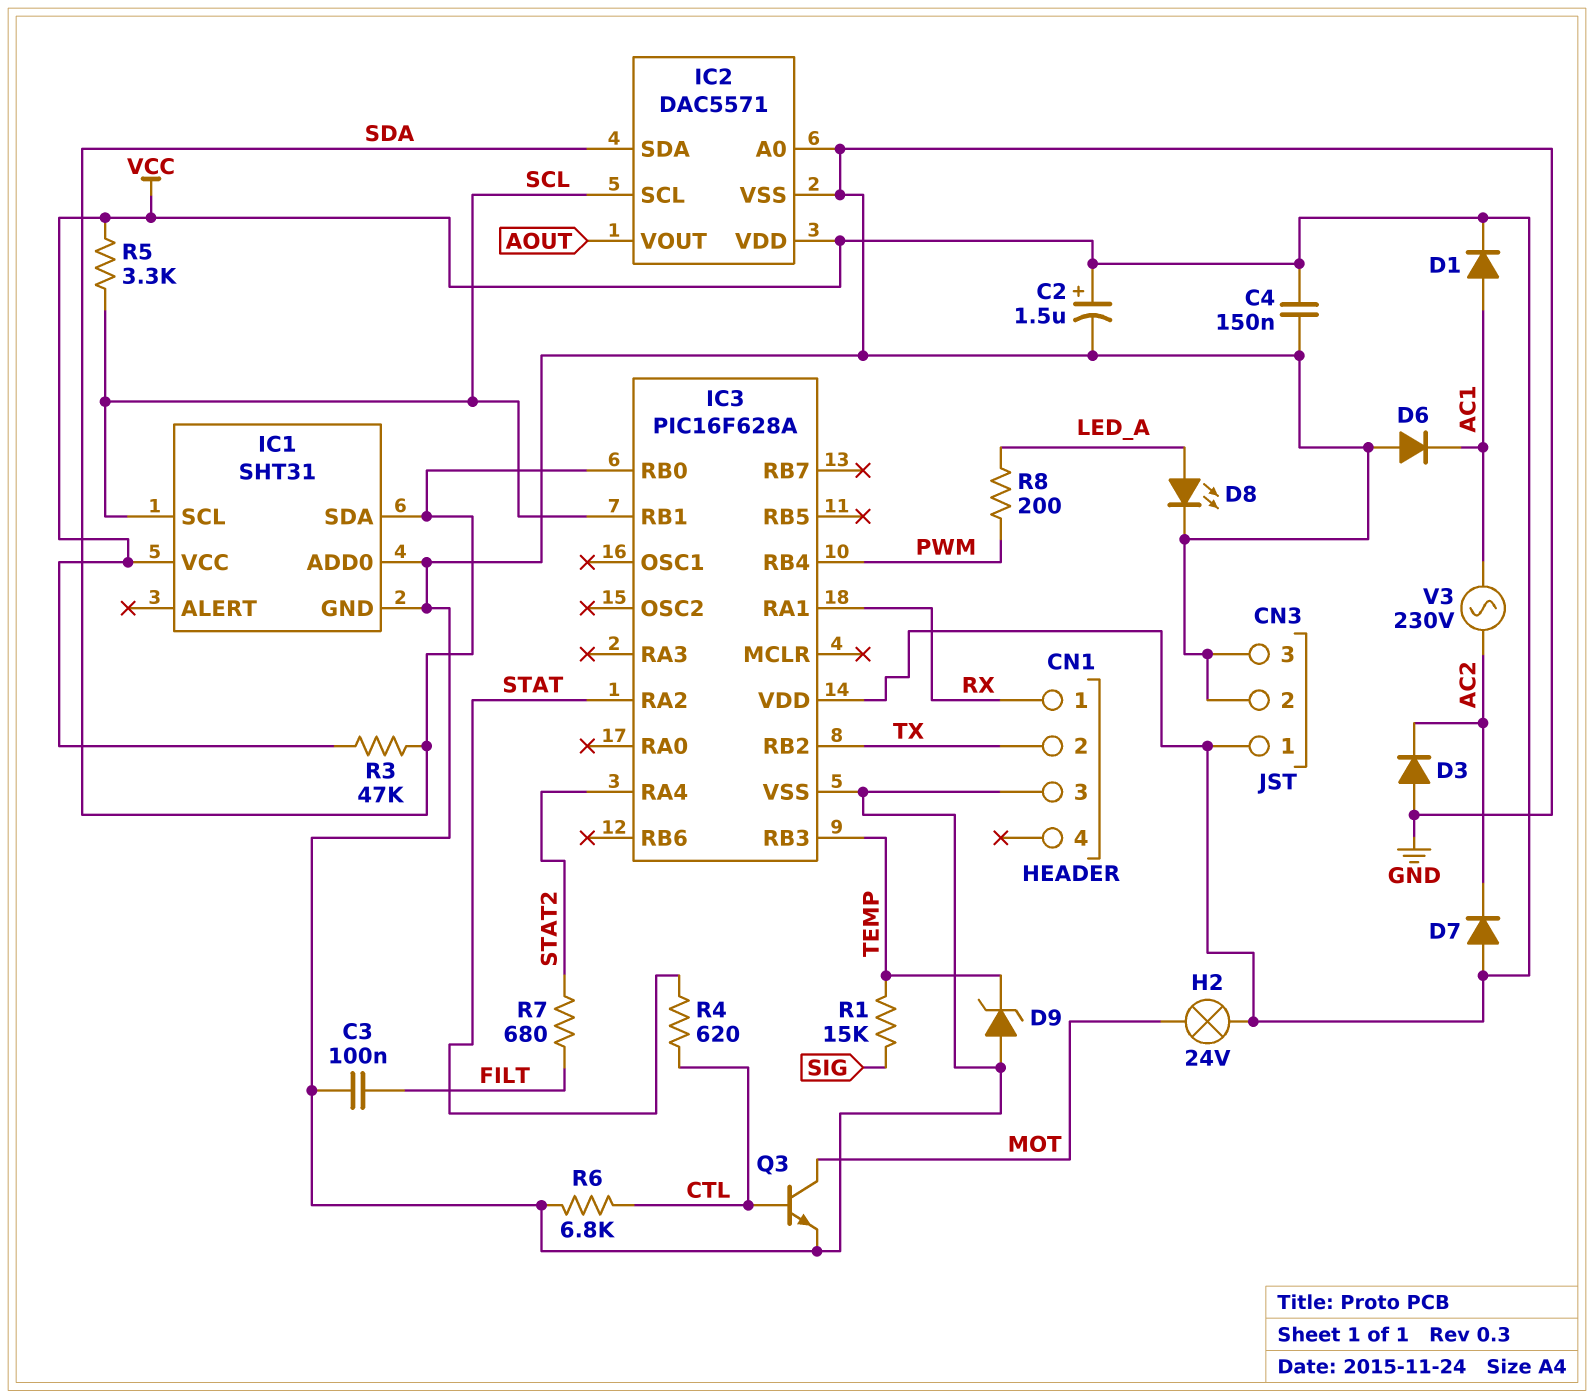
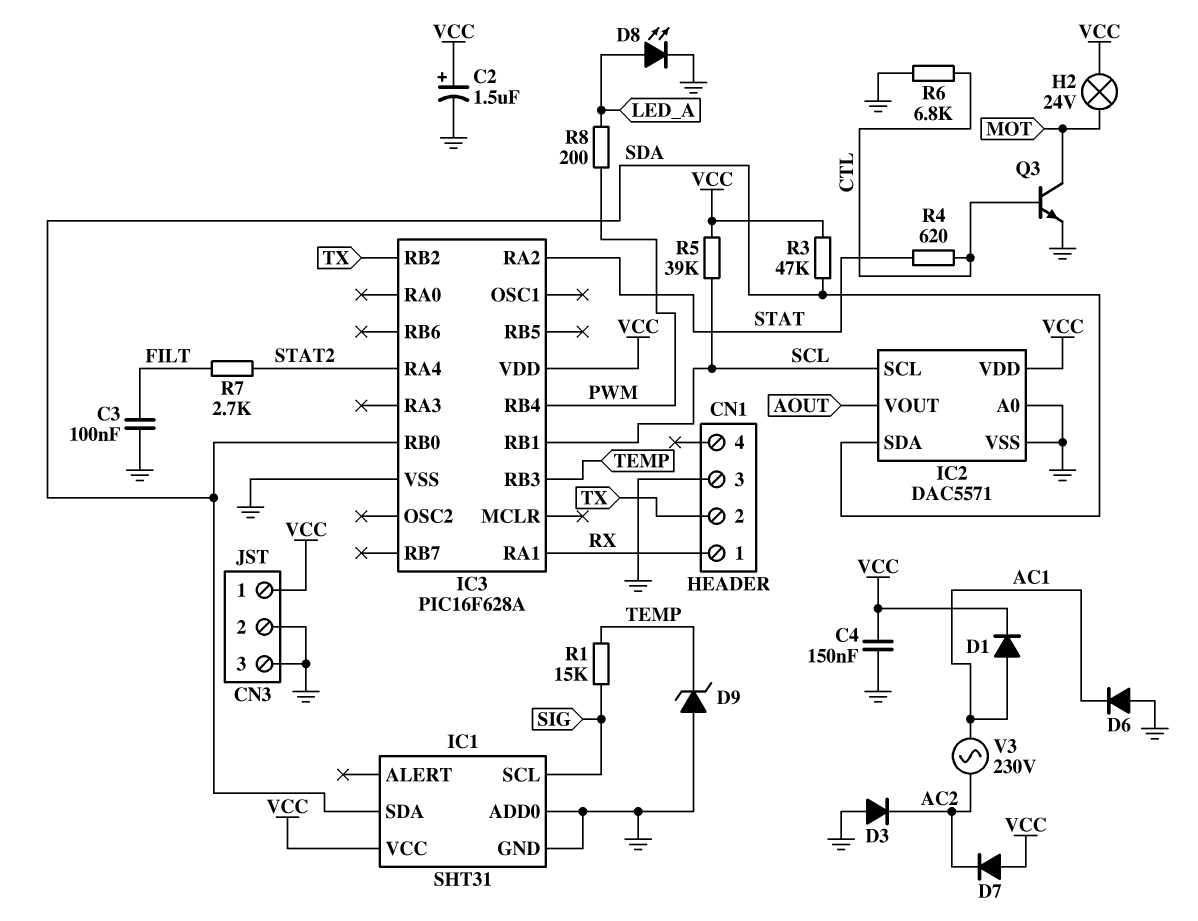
IC1 pin SCL: SCL -> SIG
R5: 3.3k (SCL, VCC) -> 39k (SCL, VCC)
R7: 680 (FILT, STAT2) -> 2.7k (FILT, STAT2)

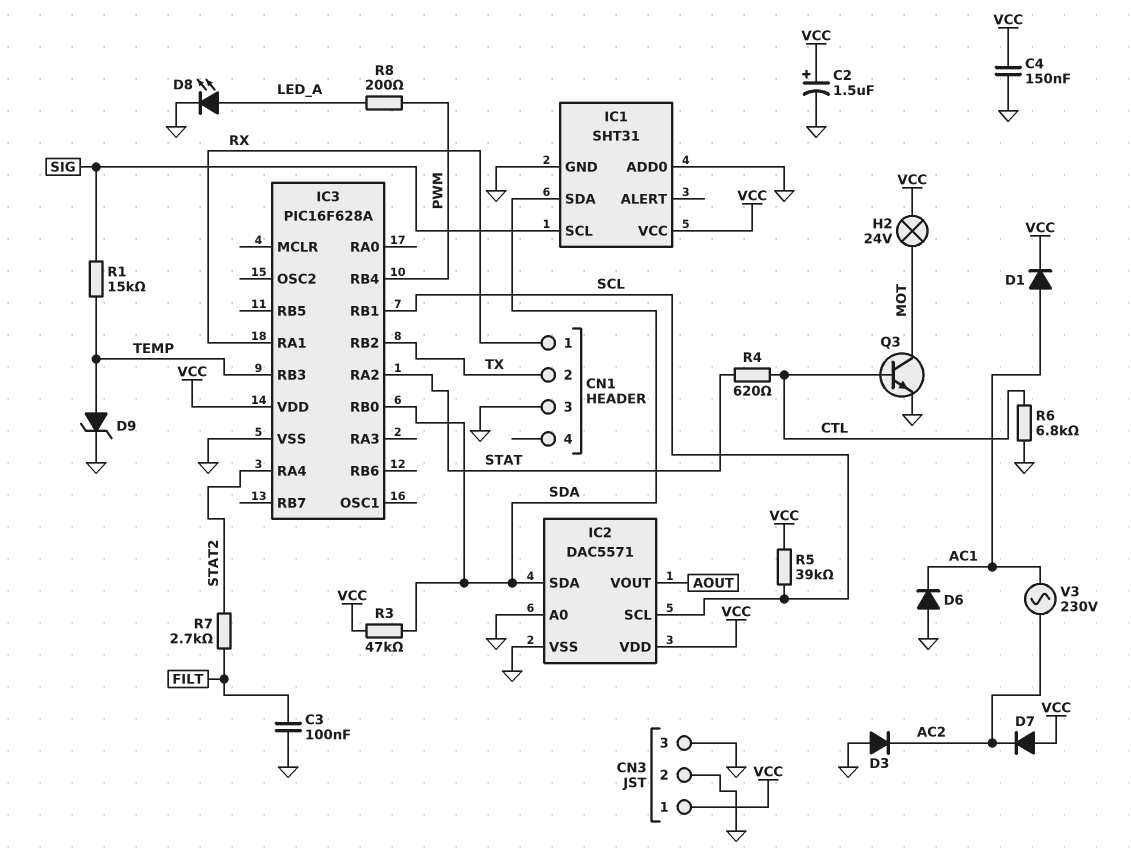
D9: zener (A GND, K TEMP) -> zener (A TEMP, K GND)

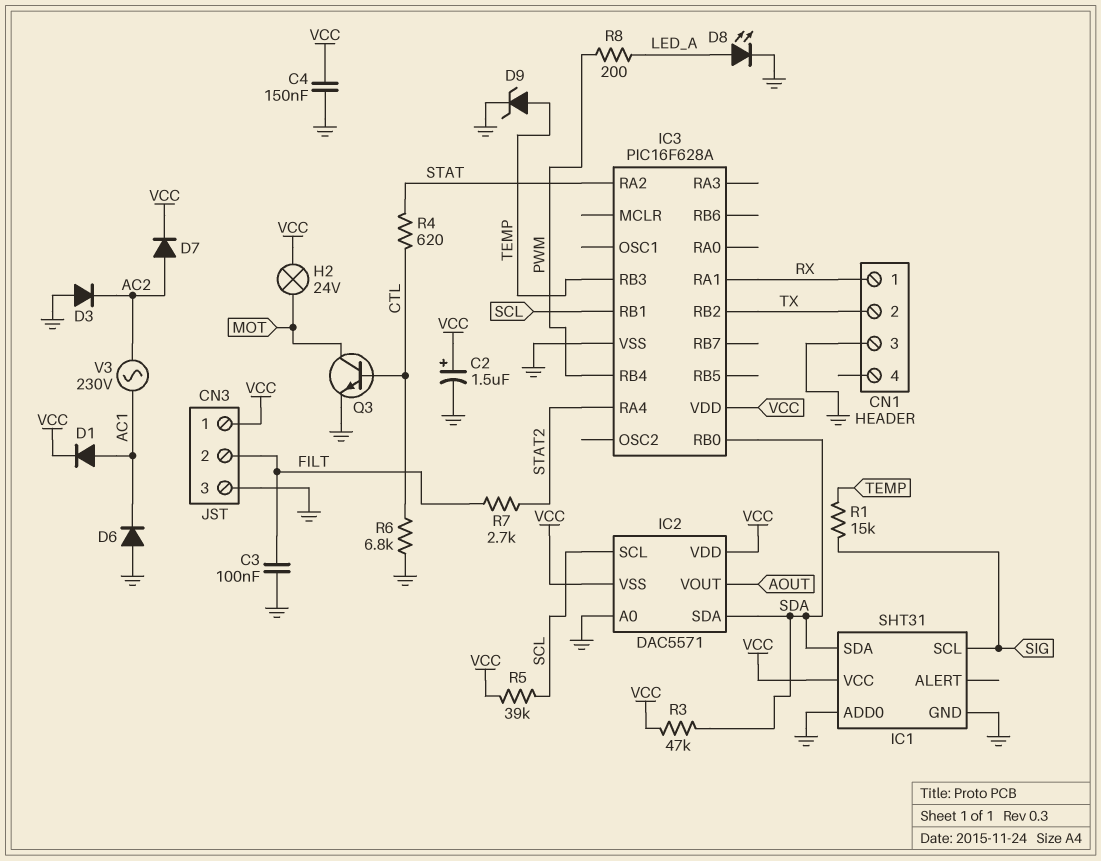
CN3 pin 2: GND -> FILT
D7: diode (A VCC, K AC2) -> diode (A AC2, K VCC)
IC2 pin VSS: GND -> VCC

